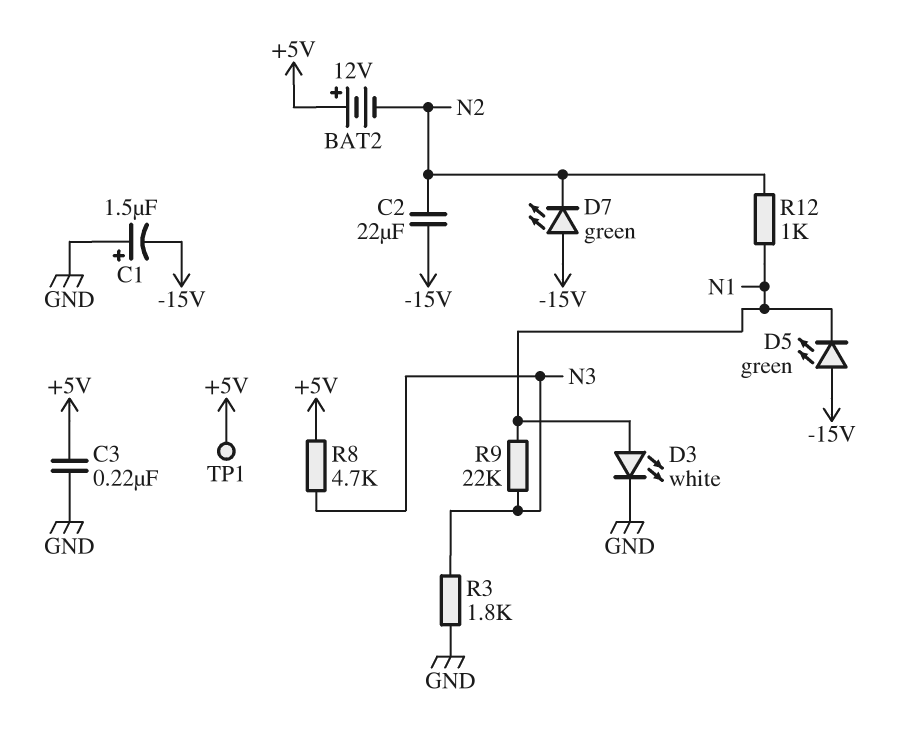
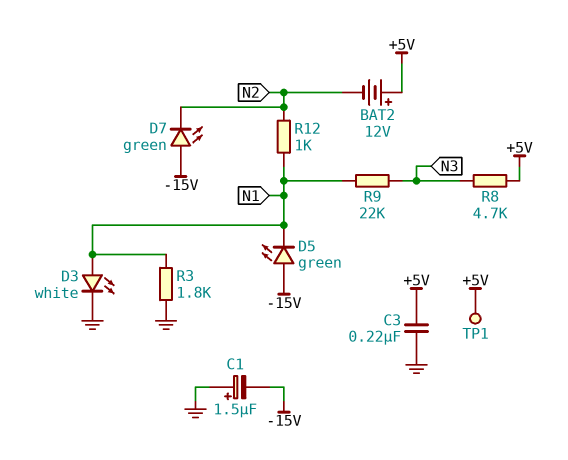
C2: 22uF (-15V, N2) -> none
R3: 1.8k (GND, N3) -> 1.8k (GND, N1)

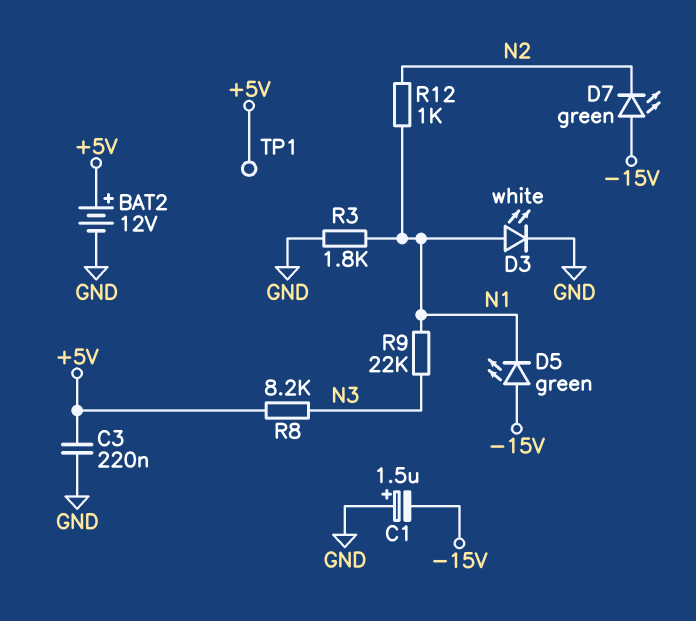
BAT2: 12V (plus +5V, minus N2) -> 12V (plus +5V, minus GND)
R8: 4.7k (+5V, N3) -> 8.2k (+5V, N3)

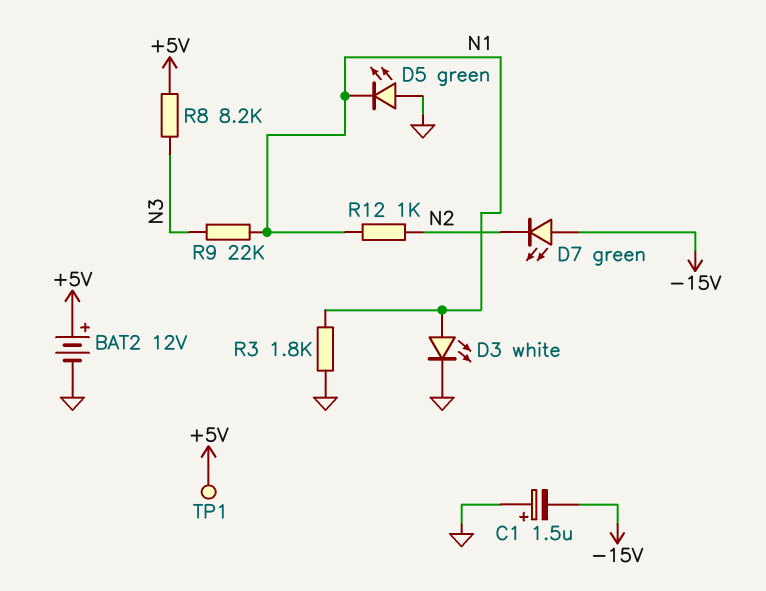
C3: 220nF (+5V, GND) -> none
D5: LED green (A -15V, K N1) -> LED green (A GND, K N1)

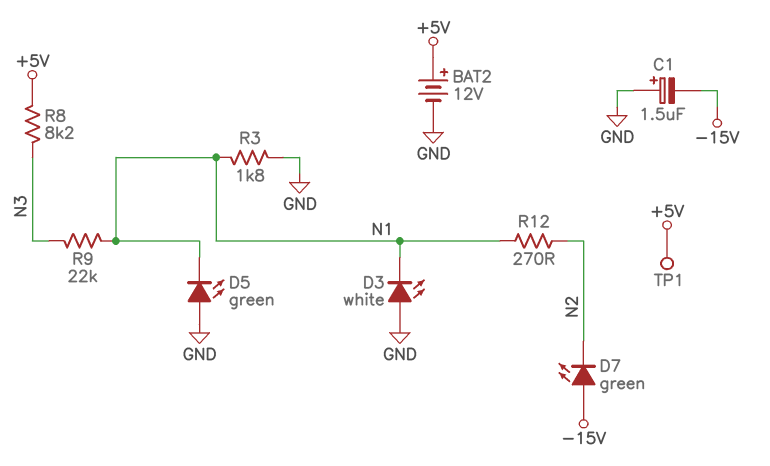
D3: LED white (A N1, K GND) -> LED white (A GND, K N1)
R12: 1k (N1, N2) -> 270 (N1, N2)

